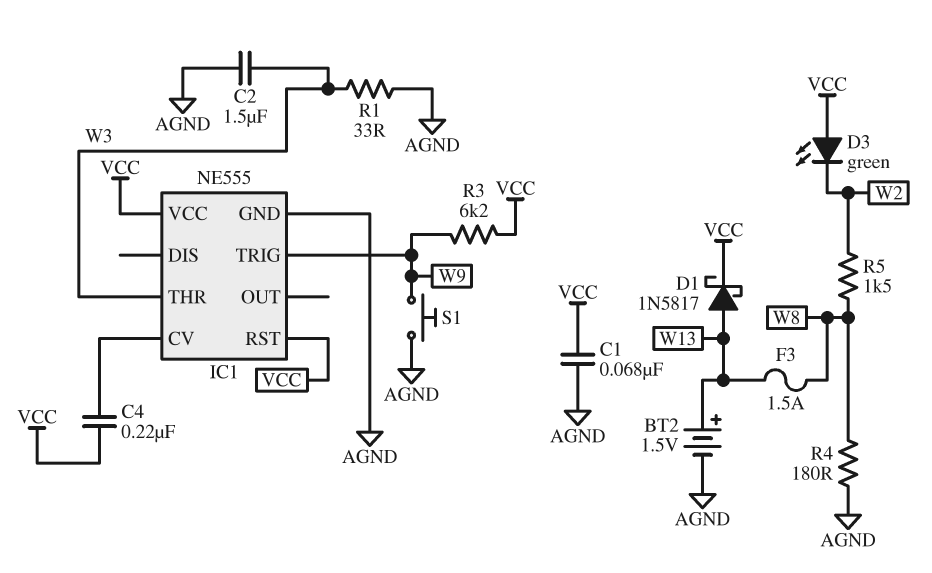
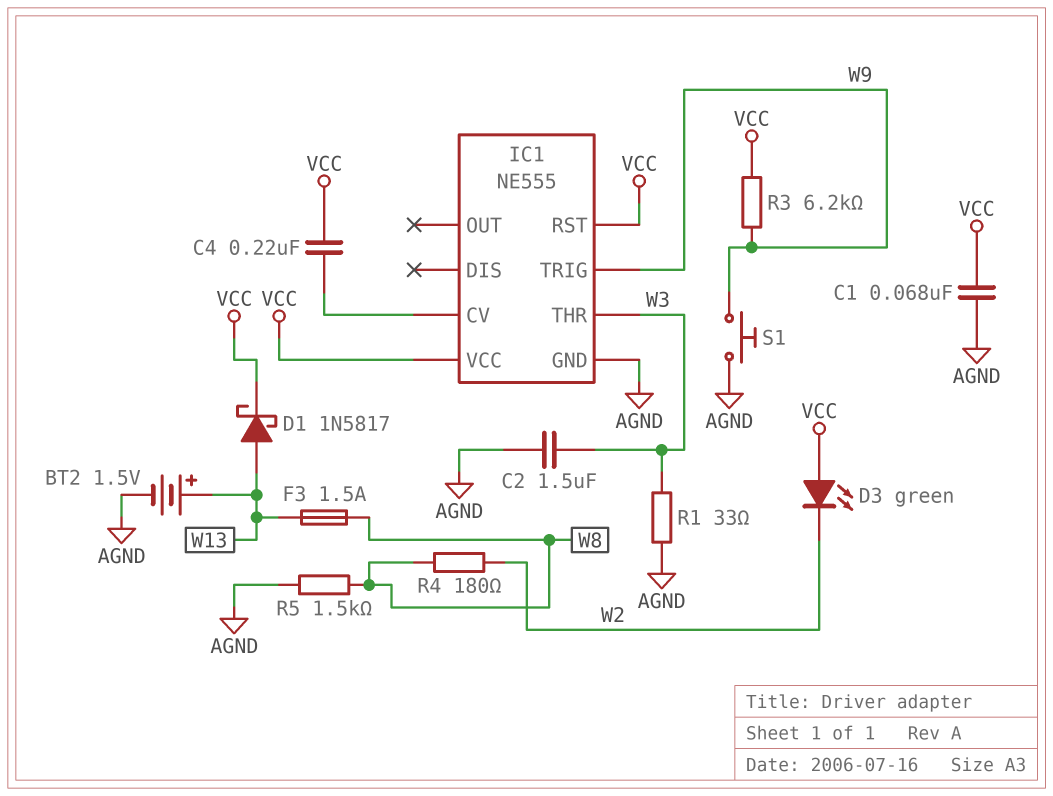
R4: 180 (AGND, W8) -> 180 (W2, W8)
R5: 1.5k (W2, W8) -> 1.5k (AGND, W8)

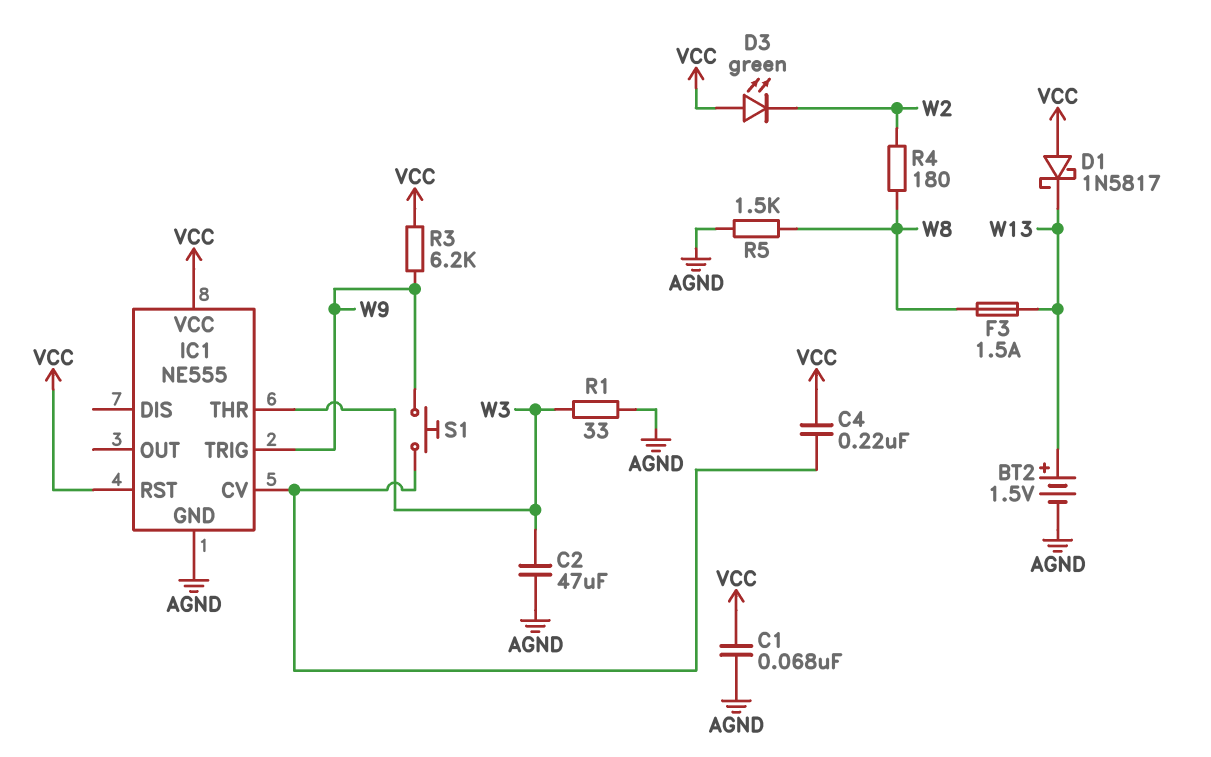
C2: 1.5uF (AGND, W3) -> 47uF (AGND, W3)
D1: schottky 1N5817 (A W13, K VCC) -> schottky 1N5817 (A VCC, K W13)
S1: button (AGND, W9) -> button (IC1/CV, W9)

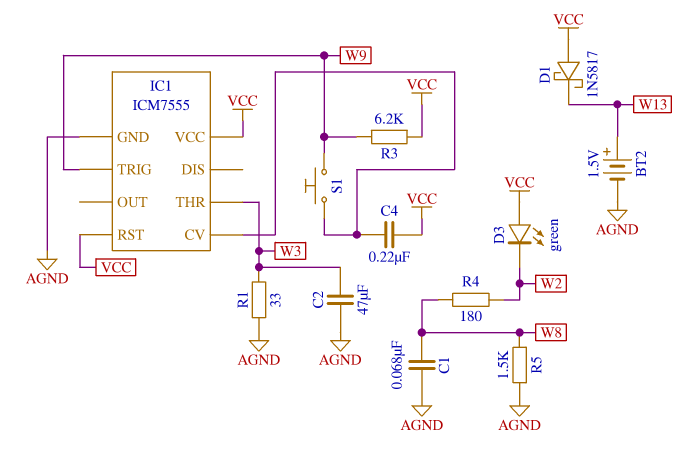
C1: 68nF (AGND, VCC) -> 68nF (AGND, W8)
F3: 1.5A (W8, W13) -> none
IC1: NE555 -> ICM7555

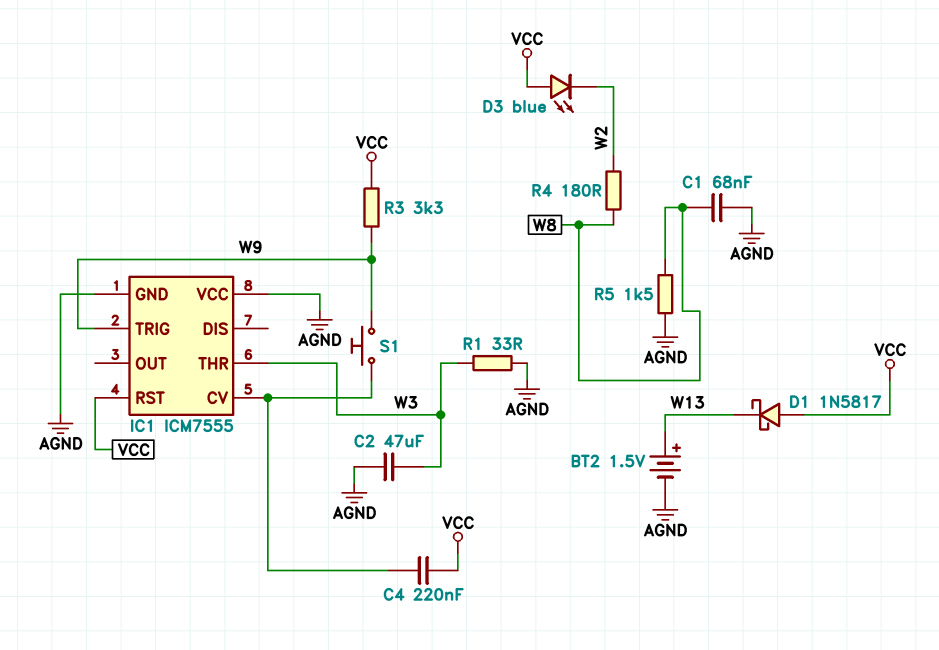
D3: LED green (A VCC, K W2) -> LED blue (A VCC, K W2)
IC1 pin VCC: VCC -> AGND
R3: 6.2k (VCC, W9) -> 3.3k (VCC, W9)

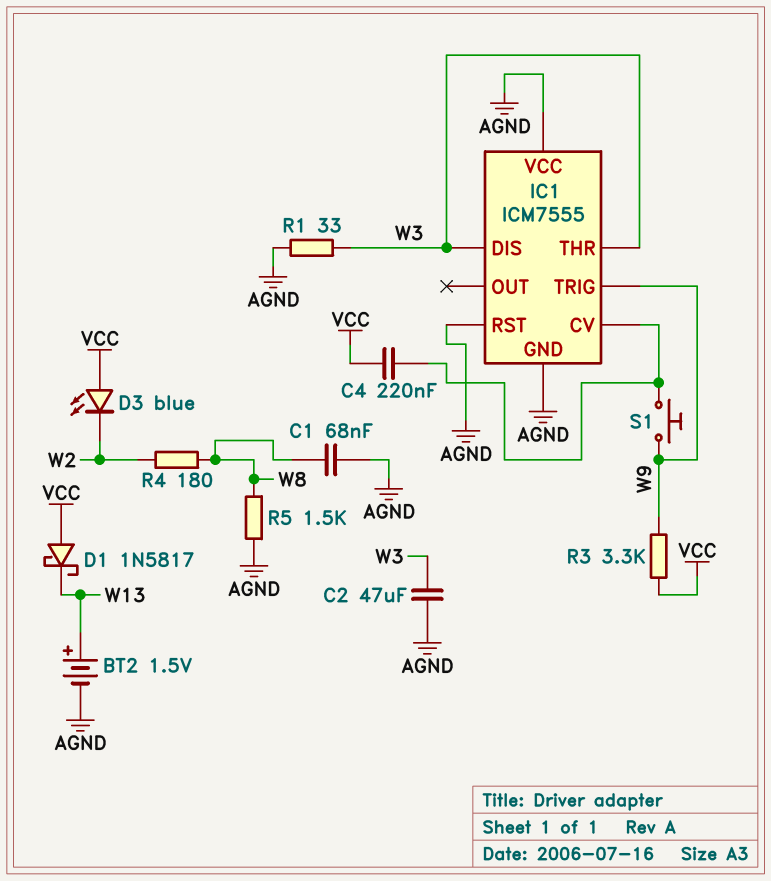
IC1 pin DIS: none -> W3
IC1 pin RST: VCC -> AGND

